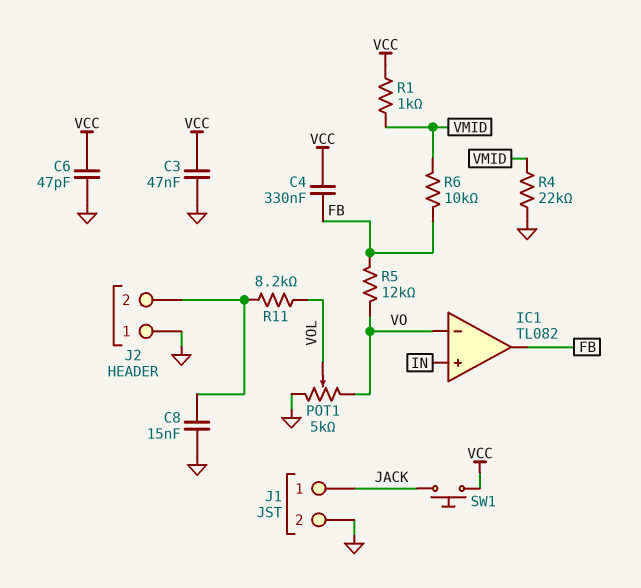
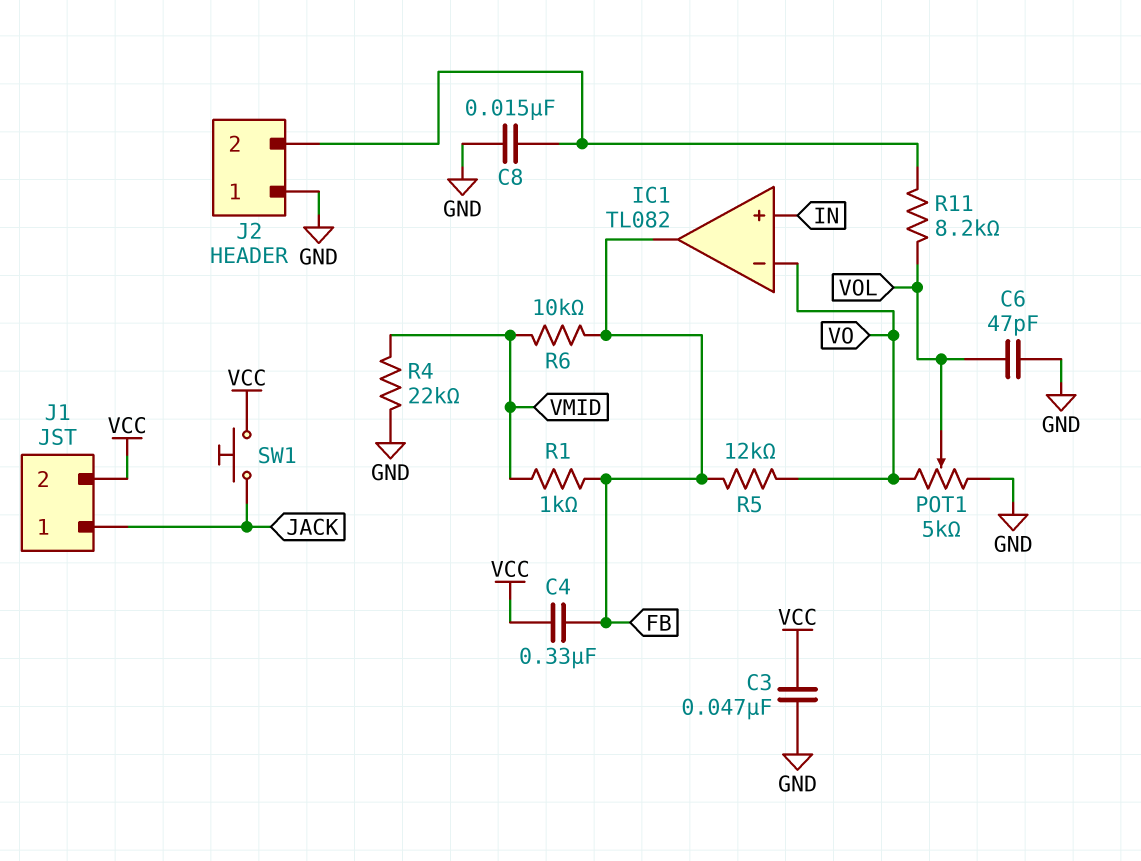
C6: 47pF (GND, VCC) -> 47pF (GND, VOL)
J1 pin 2: GND -> VCC
R1: 1k (VCC, VMID) -> 1k (FB, VMID)

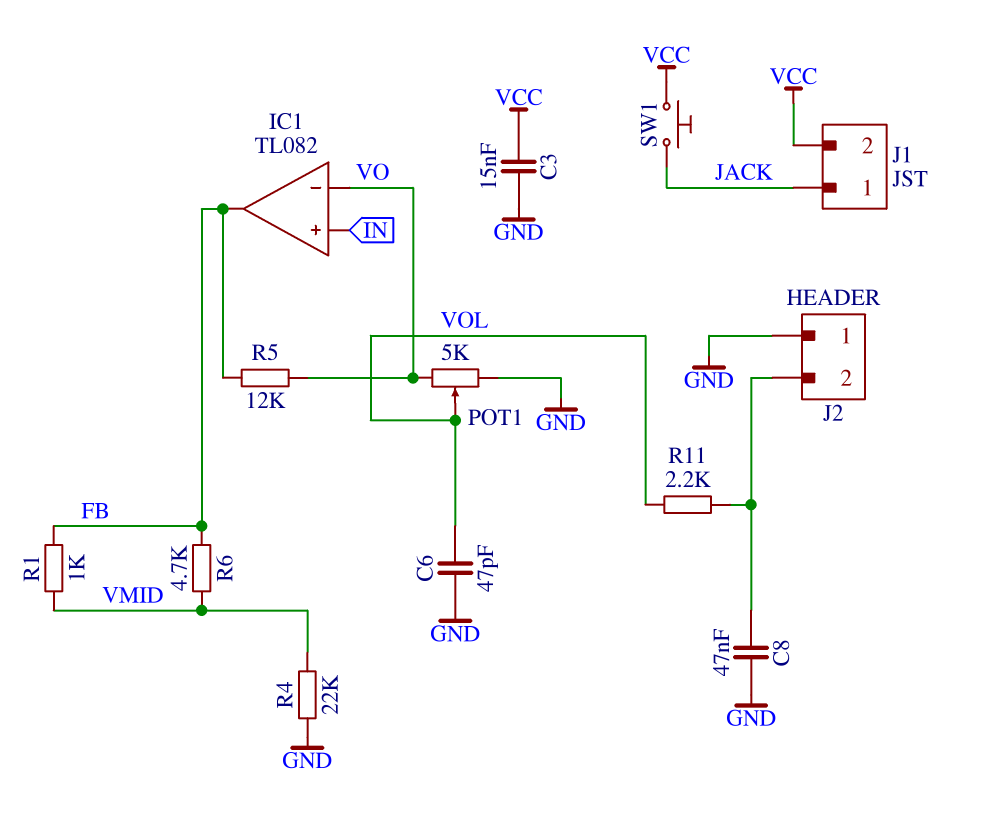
C3: 47nF (GND, VCC) -> 15nF (GND, VCC)
C4: 330nF (FB, VCC) -> none
C8: 15nF (GND, J2/2) -> 47nF (GND, J2/2)
R6: 10k (FB, VMID) -> 4.7k (FB, VMID)
R11: 8.2k (J2/2, VOL) -> 2.2k (J2/2, VOL)

